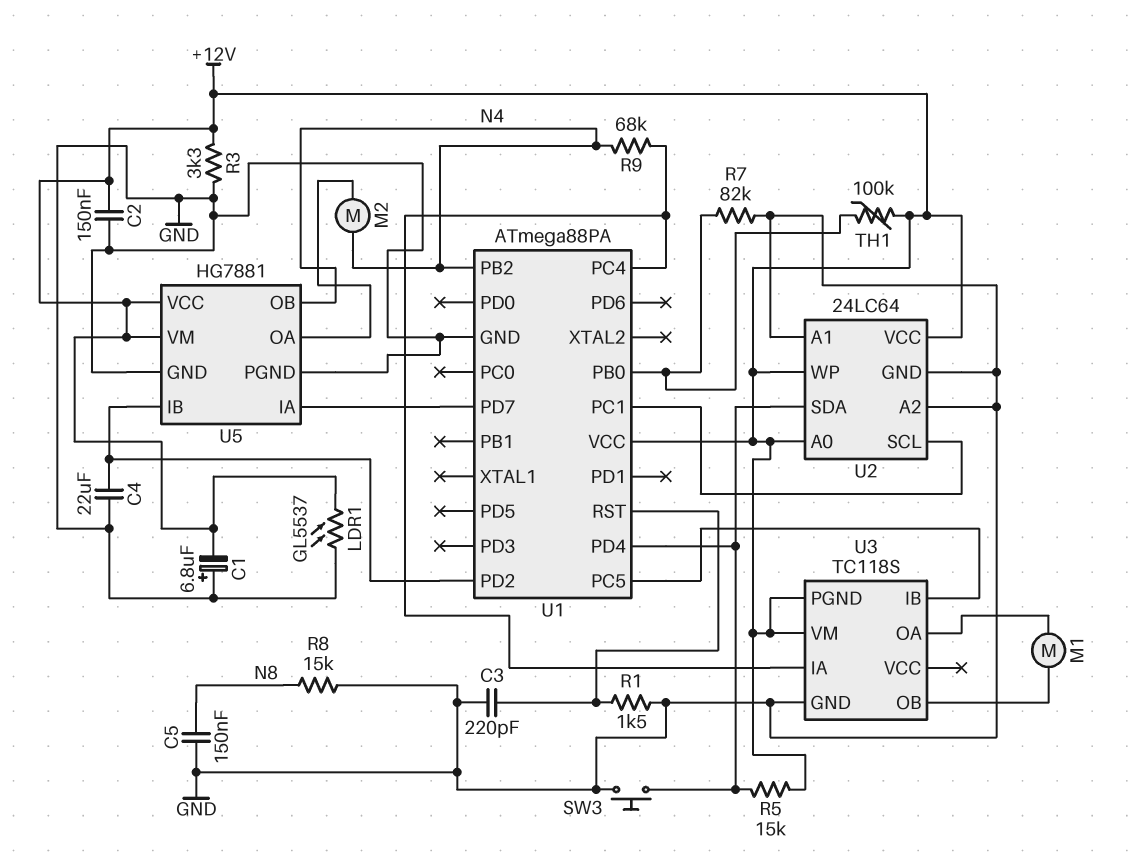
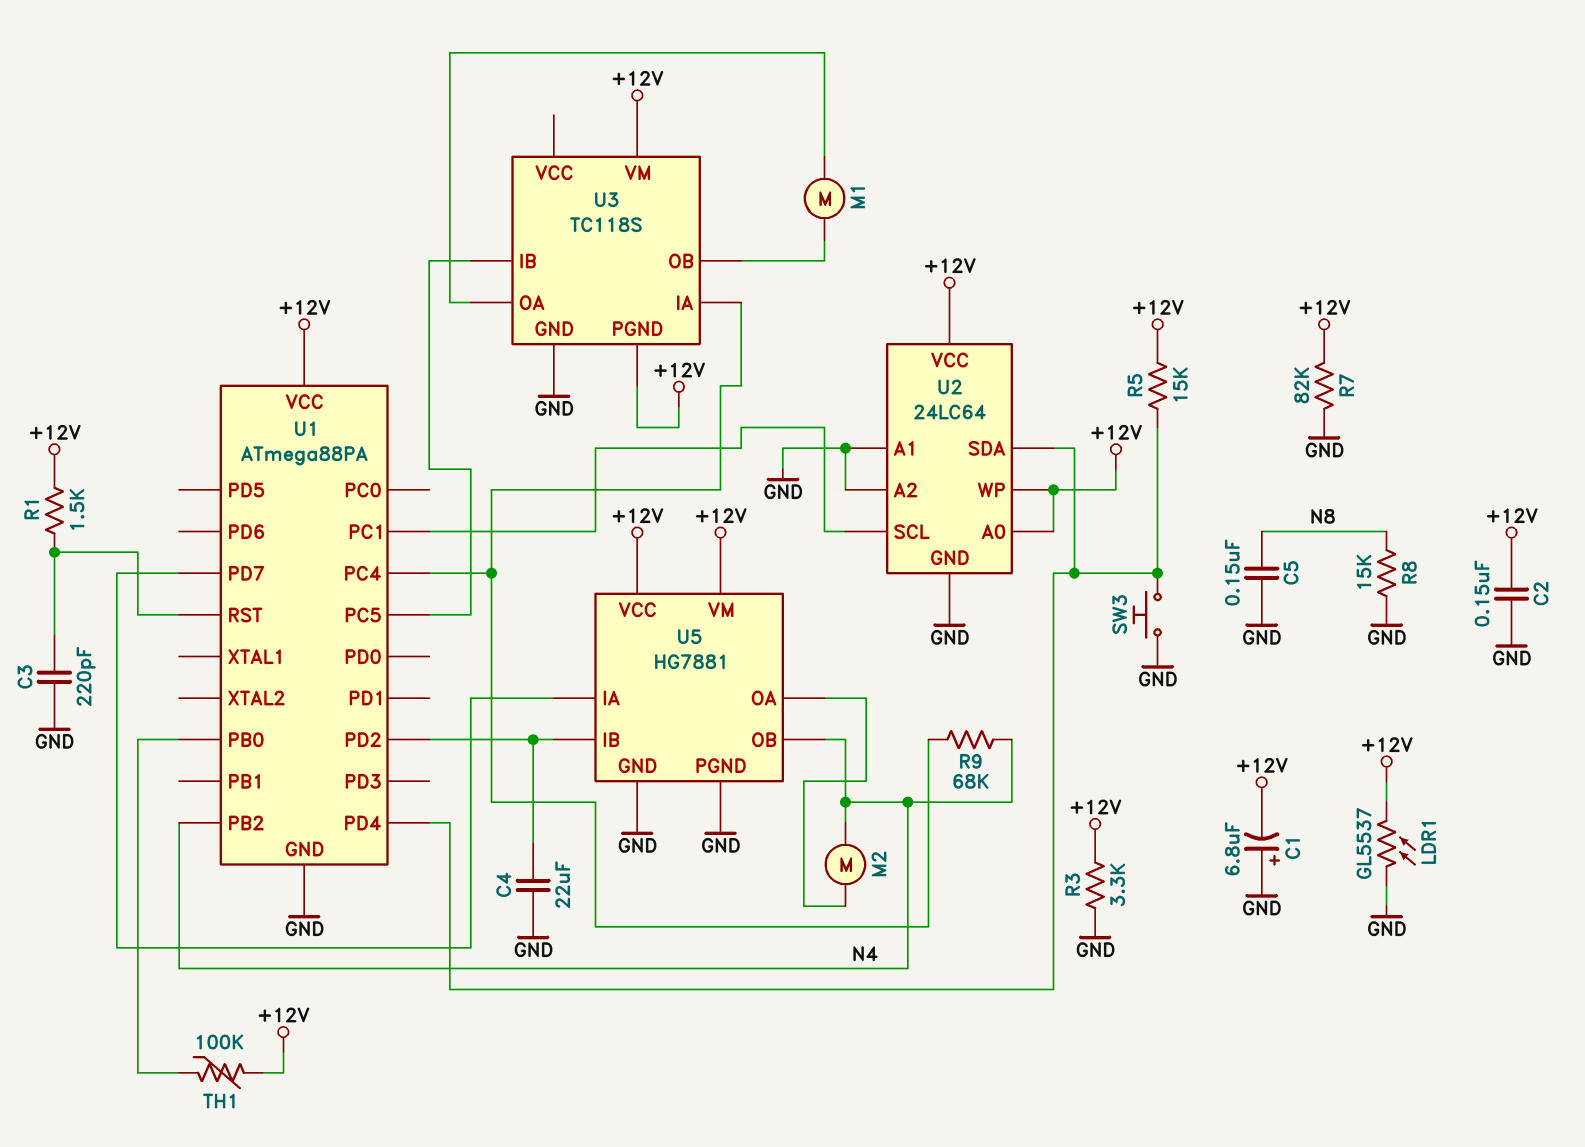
R1: 1.5k (GND, U1/RST) -> 1.5k (+12V, U1/RST)
R7: 82k (GND, U1/PB0) -> 82k (+12V, GND)

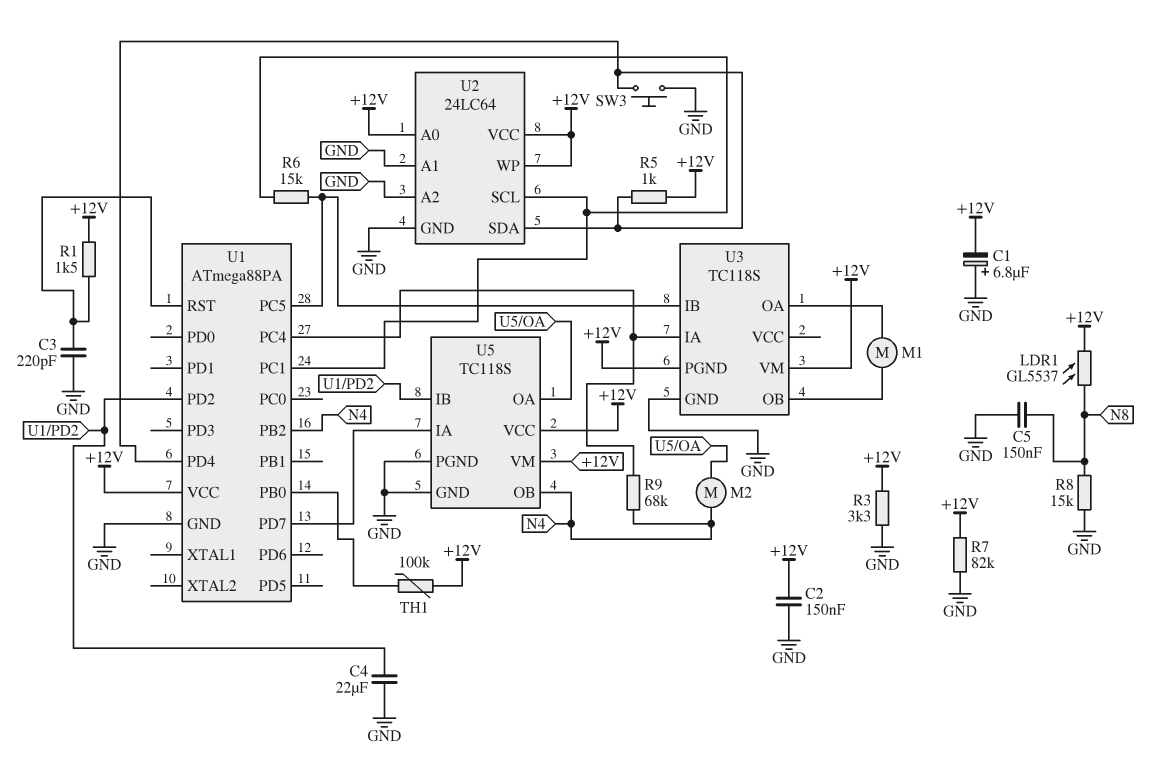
LDR1: GL5537 (+12V, GND) -> GL5537 (+12V, N8)
R5: 15k (+12V, U1/PD4) -> 1k (+12V, U1/PD4)
R6: none -> 15k (U1/PC1, U1/PC5)
U5: HG7881 -> TC118S

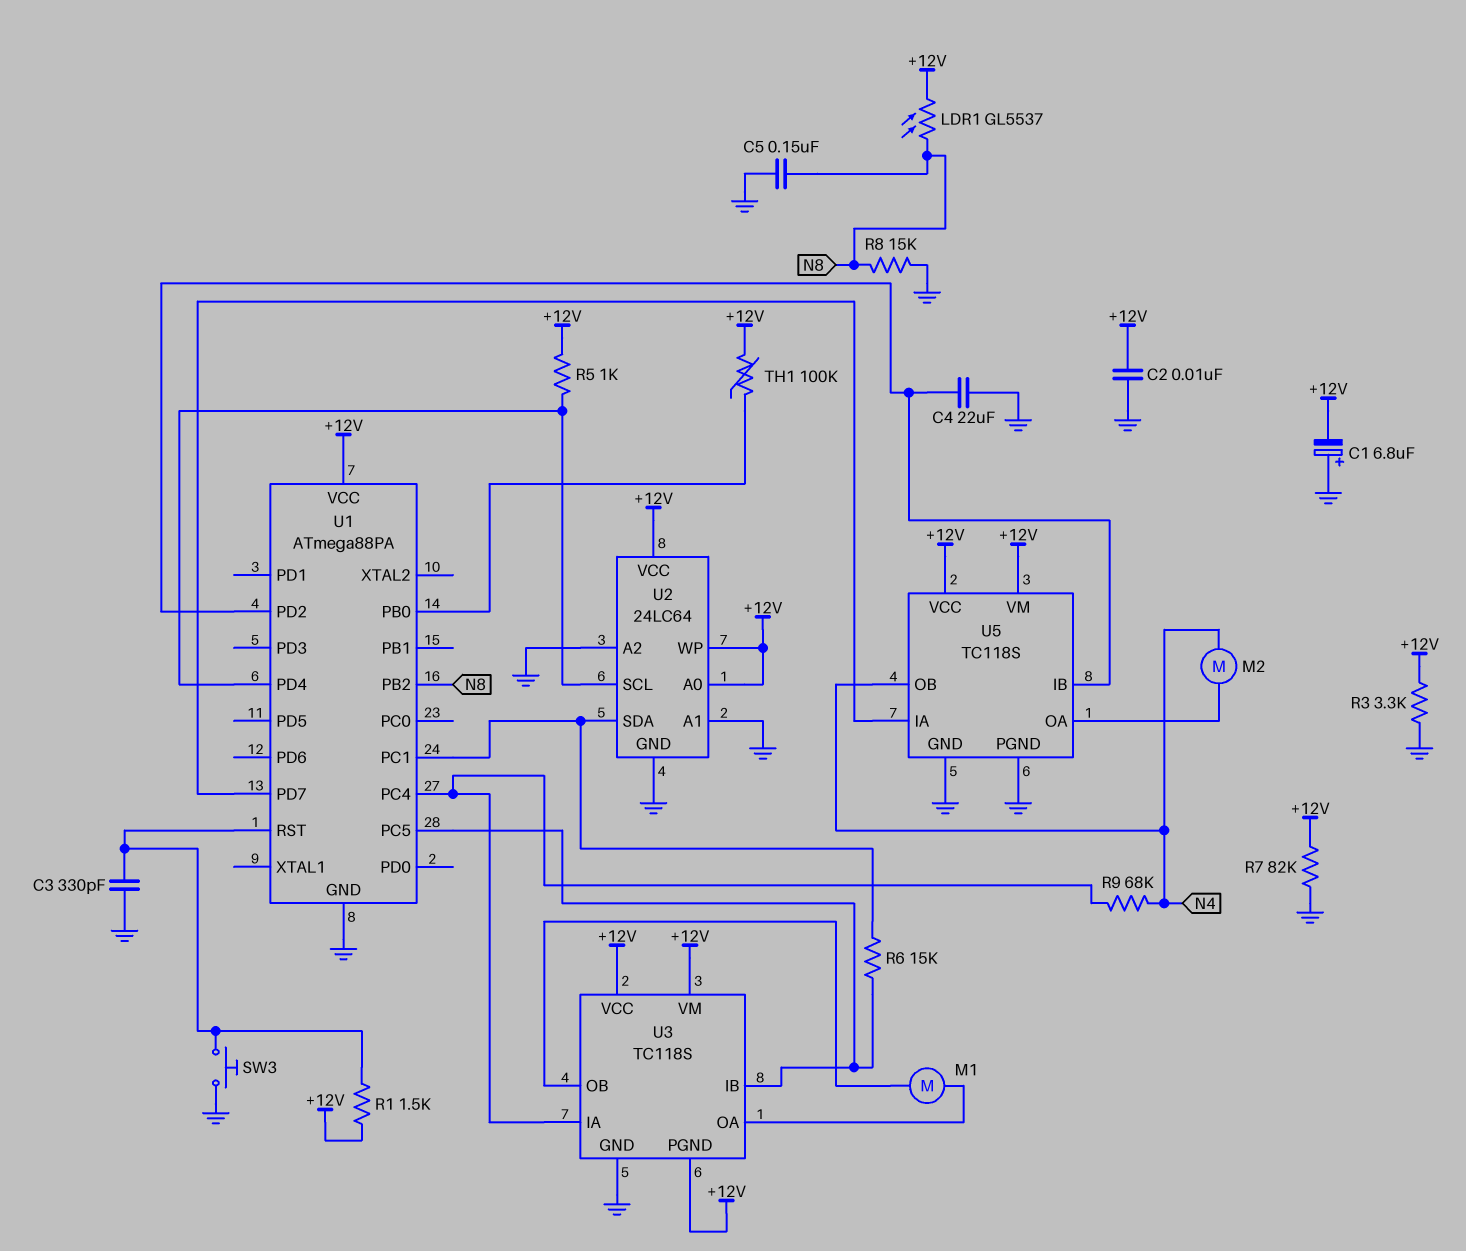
C2: 150nF (+12V, GND) -> 10nF (+12V, GND)
C3: 220pF (GND, U1/RST) -> 330pF (GND, U1/RST)
SW3: button (GND, U1/PD4) -> button (GND, U1/RST)
U1 pin PB2: N4 -> N8
U2 pin SCL: U1/PC1 -> U1/PD4
U2 pin SDA: U1/PD4 -> U1/PC1
U3 pin VCC: none -> +12V

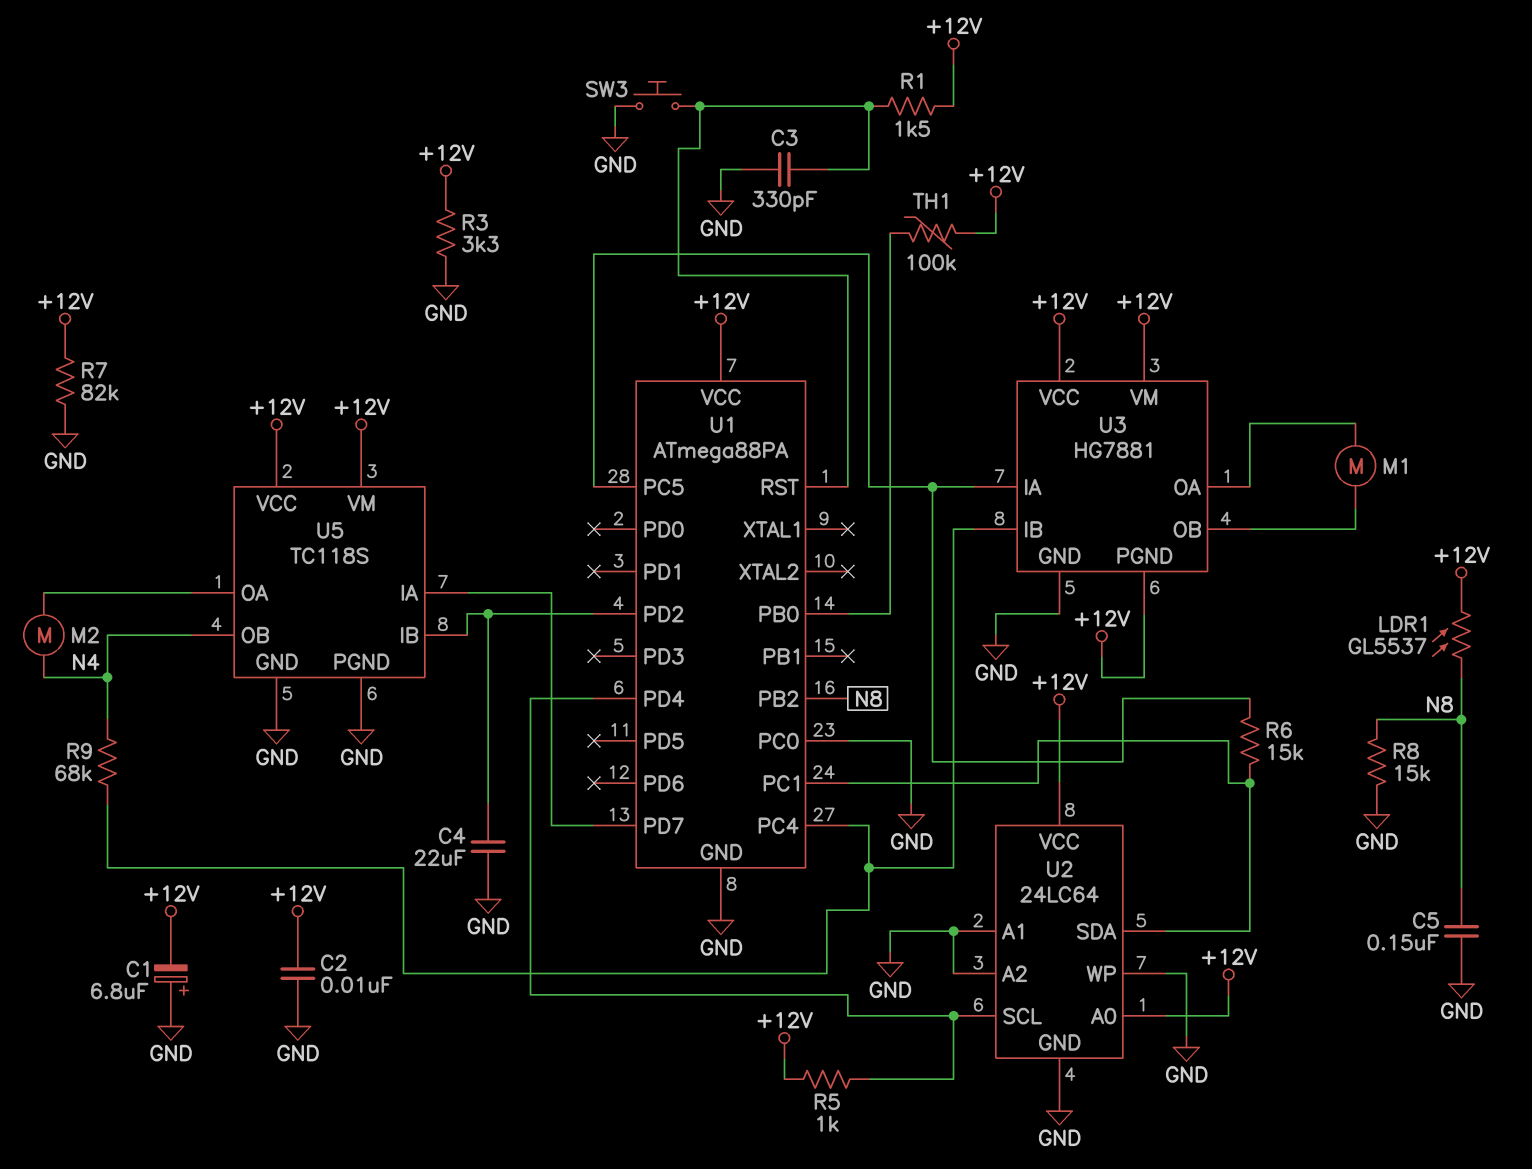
U1 pin PC0: none -> GND
U2 pin WP: +12V -> GND
U3: TC118S -> HG7881
U3 pin IA: U1/PC4 -> U1/PC5
U3 pin IB: U1/PC5 -> U1/PC4

